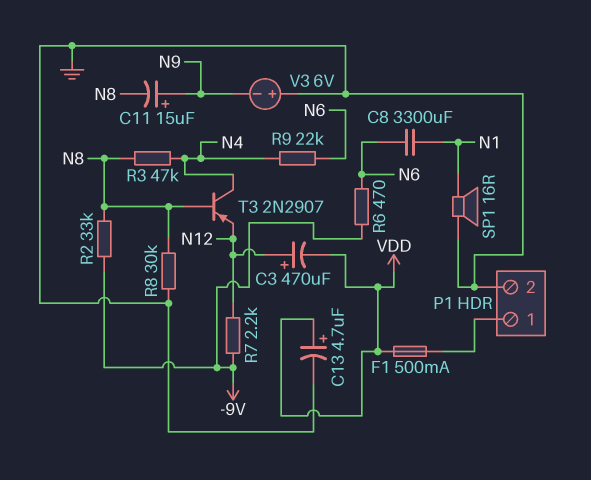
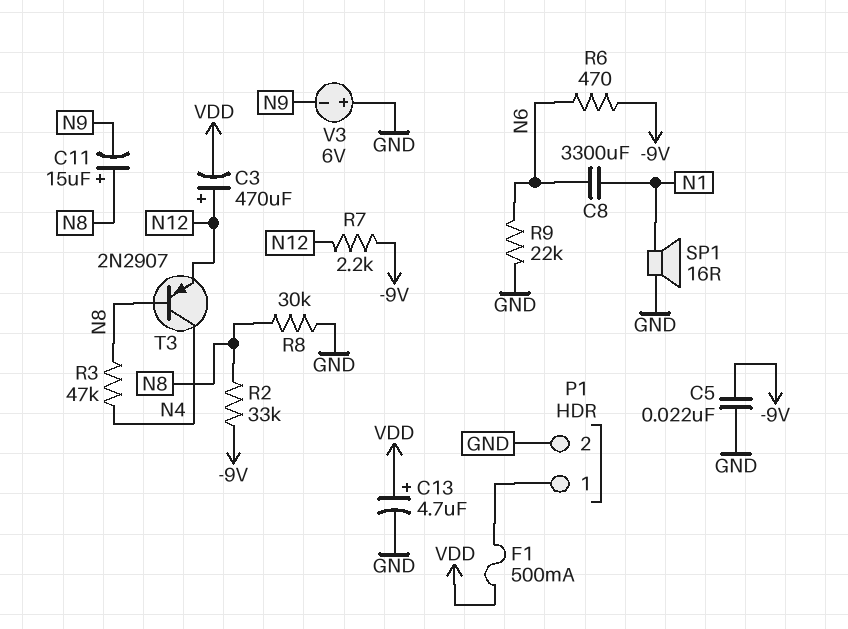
C5: none -> 22nF (-9V, GND)
C11: 15uF (plus N9, minus N8) -> 15uF (plus N8, minus N9)
R9: 22k (N4, N6) -> 22k (GND, N6)

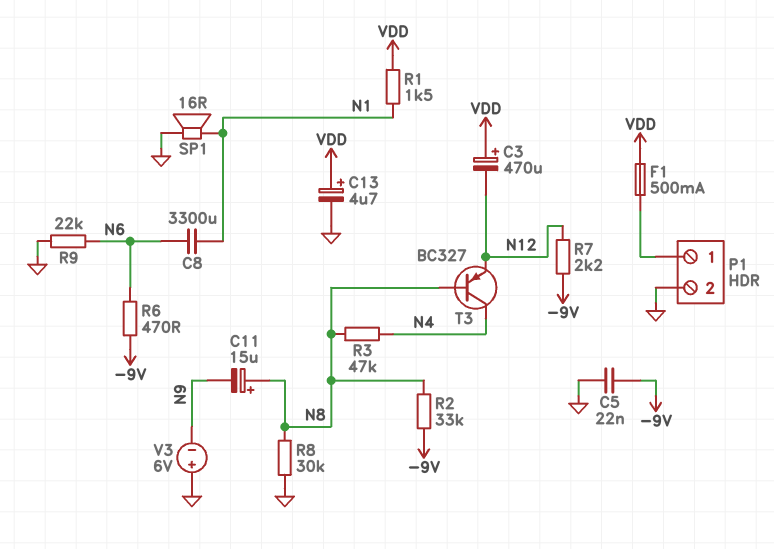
C3: 470uF (plus N12, minus VDD) -> 470uF (plus VDD, minus N12)
R1: none -> 1.5k (N1, VDD)
T3: PNP 2N2907 (B N8, C N4, E N12) -> PNP BC327 (B N8, C N4, E N12)

